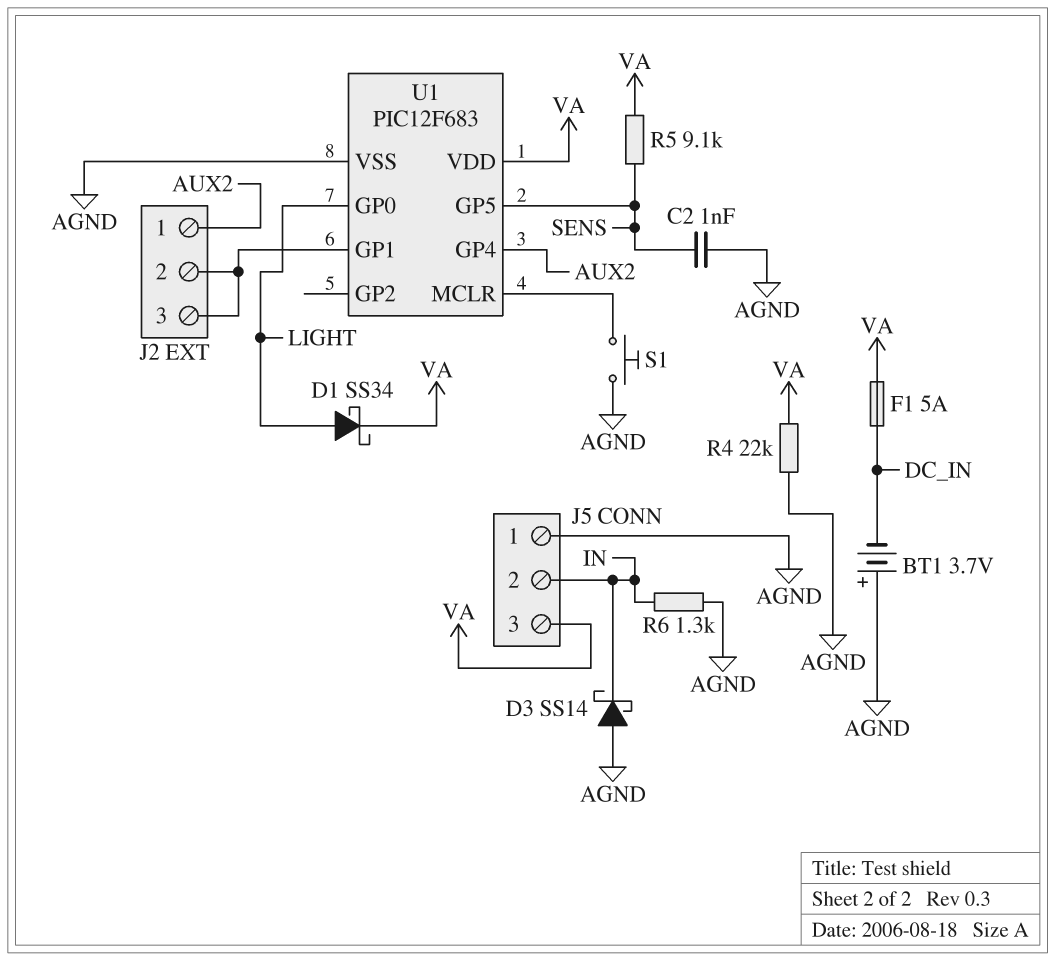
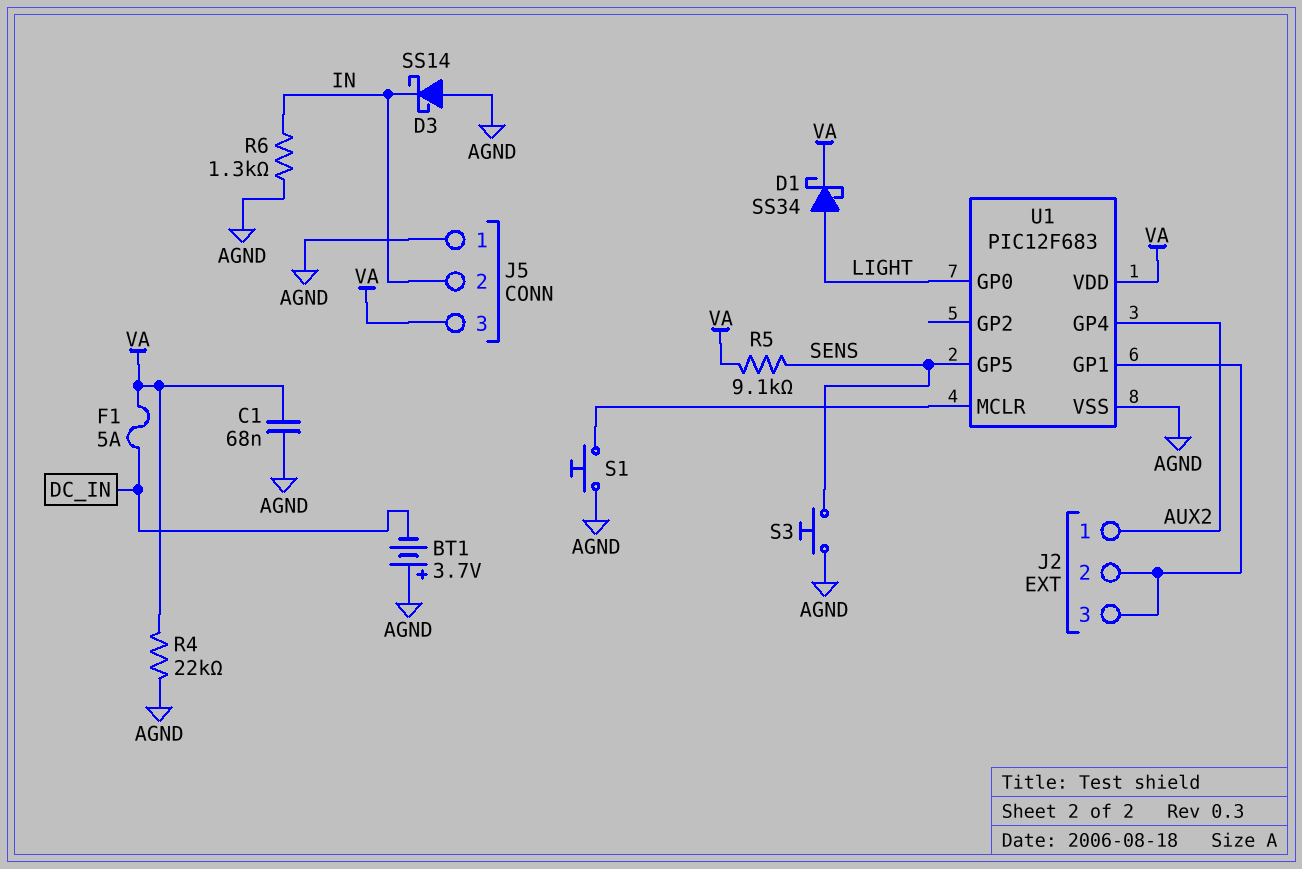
C1: none -> 68nF (AGND, VA)
C2: 1nF (AGND, SENS) -> none
S3: none -> button (AGND, SENS)

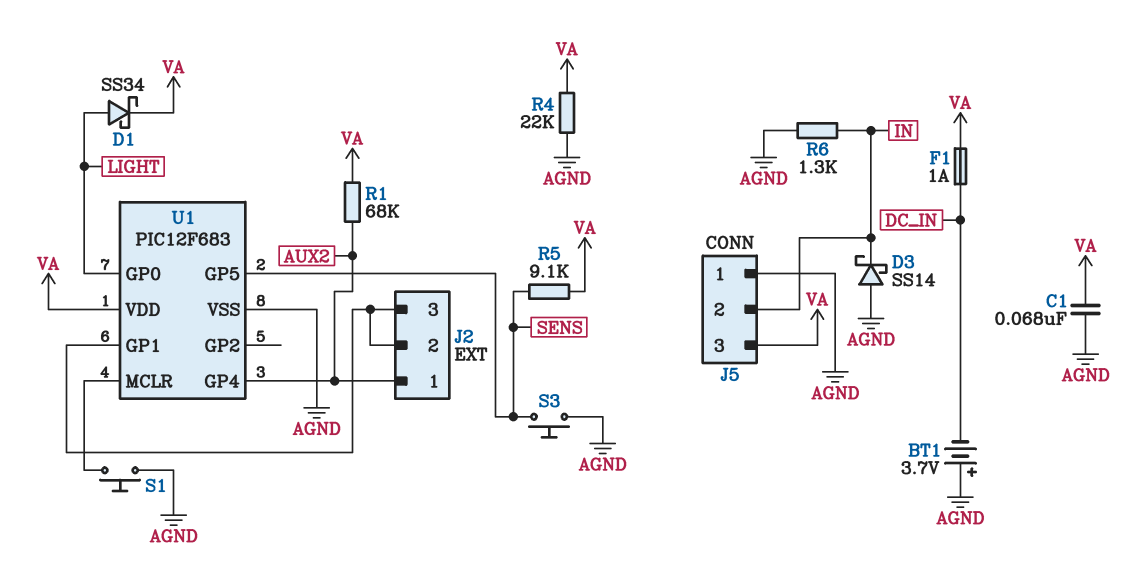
F1: 5A (DC_IN, VA) -> 1A (DC_IN, VA)
R1: none -> 68k (AUX2, VA)

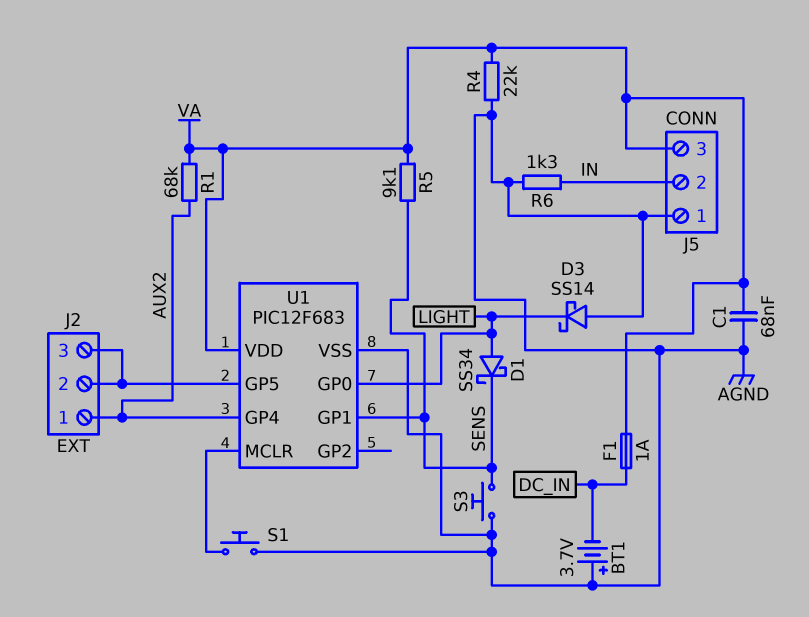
D1: schottky SS34 (A LIGHT, K VA) -> schottky SS34 (A LIGHT, K SENS)
D3: schottky SS14 (A AGND, K IN) -> schottky SS14 (A AGND, K LIGHT)
U1 pin GP1: J2/2 -> SENS
U1 pin GP5: SENS -> J2/2

